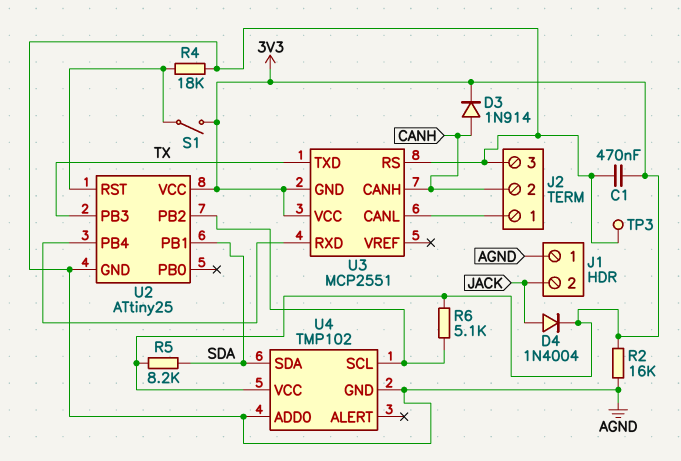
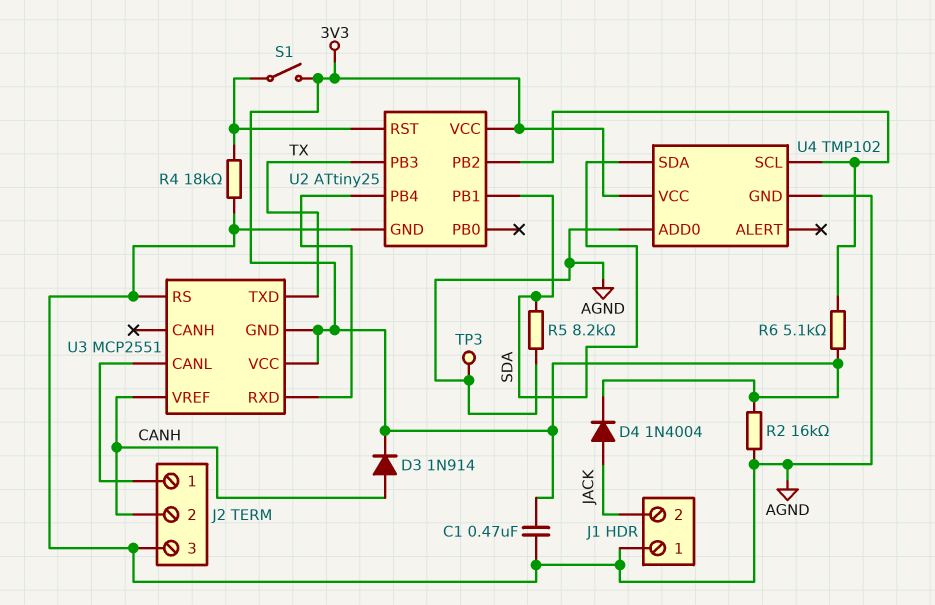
R5: 8.2k (3V3, SDA) -> 8.2k (AGND, SDA)
U3 pin CANH: CANH -> none
U3 pin VREF: none -> CANH

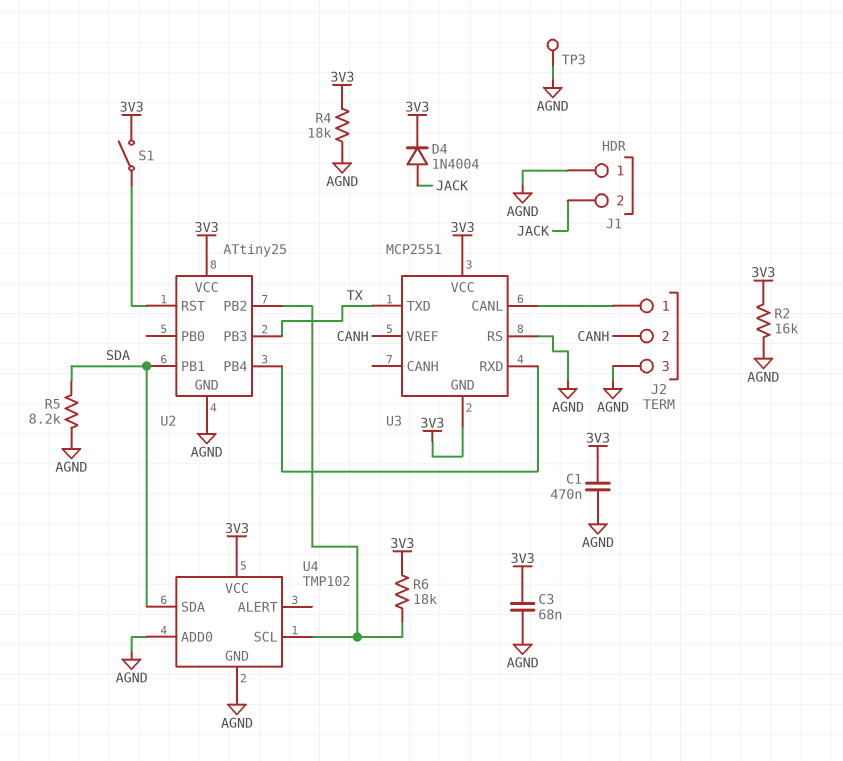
C3: none -> 68nF (3V3, AGND)
D3: diode 1N914 (A CANH, K 3V3) -> none
R4: 18k (AGND, U2/RST) -> 18k (3V3, AGND)
R6: 5.1k (3V3, U2/PB2) -> 18k (3V3, U2/PB2)

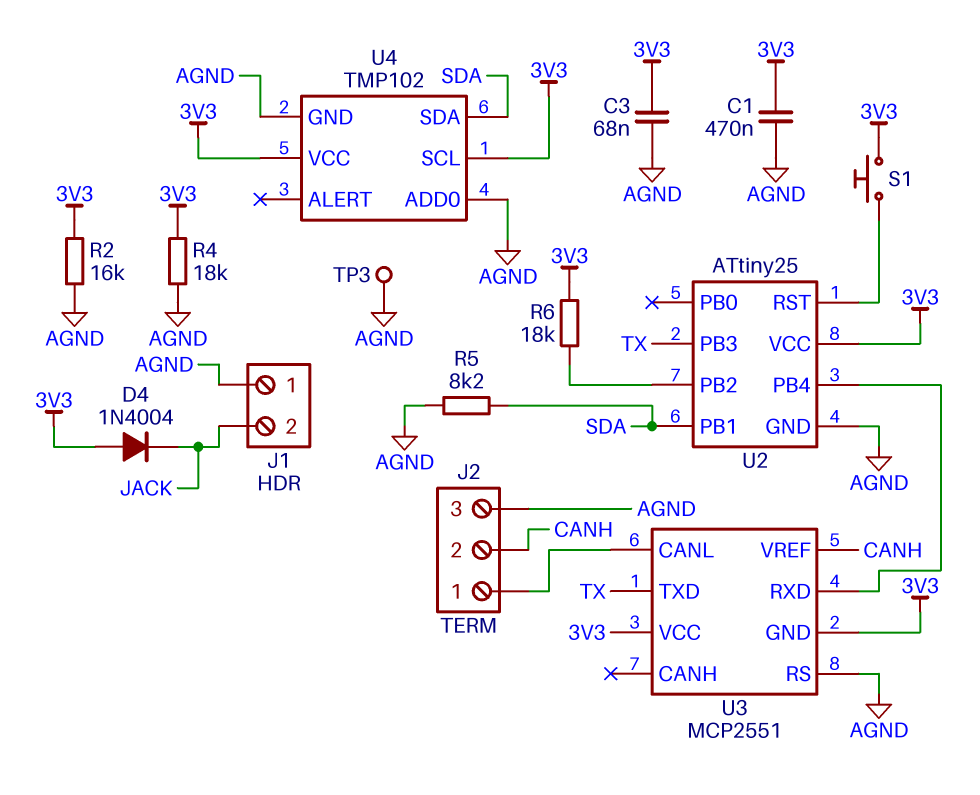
D4: diode 1N4004 (A JACK, K 3V3) -> diode 1N4004 (A 3V3, K JACK)
S1: switch (3V3, U2/RST) -> button (3V3, U2/RST)
U4 pin SCL: U2/PB2 -> 3V3

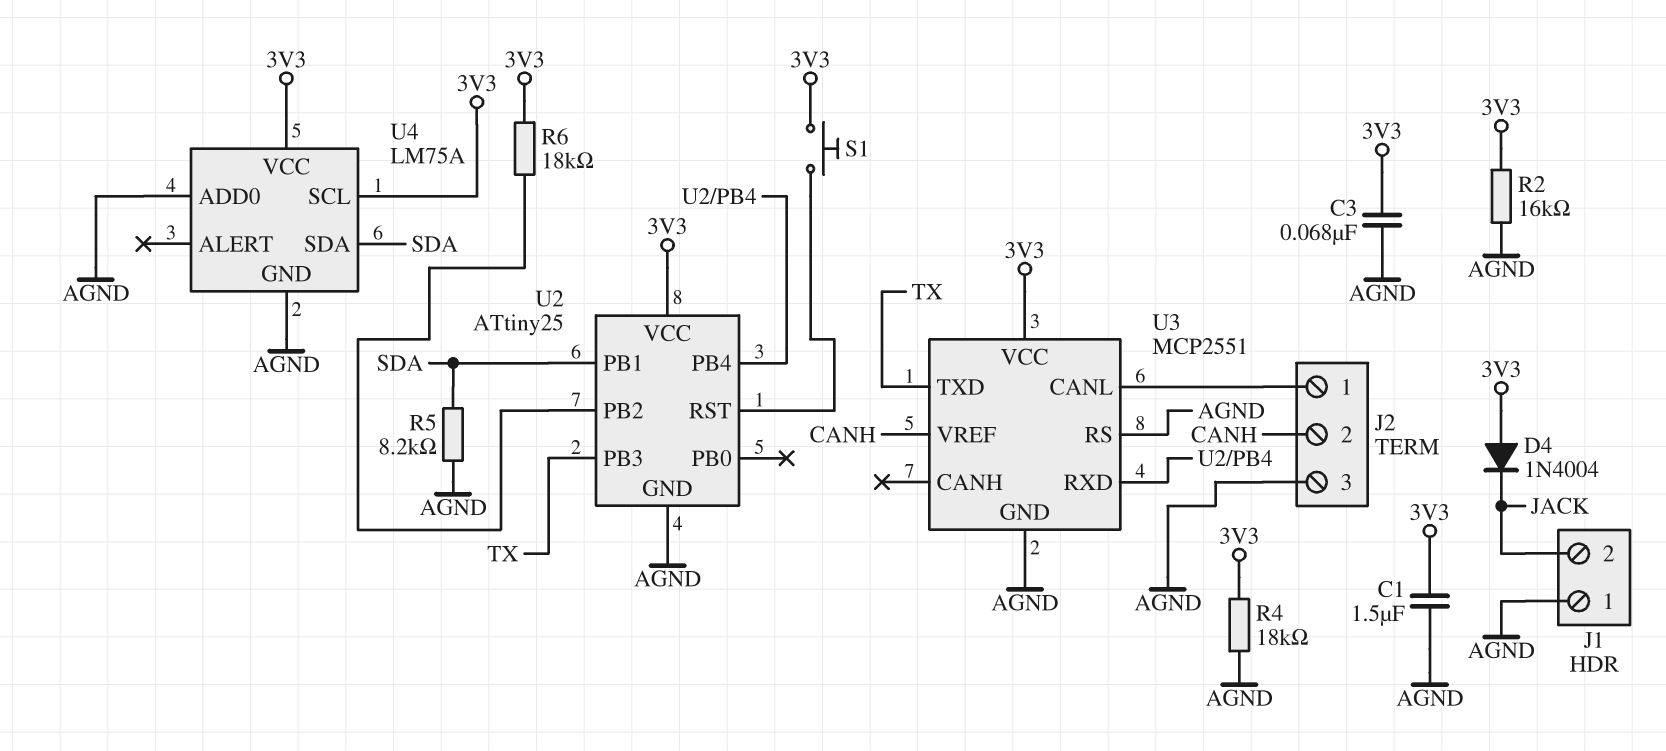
C1: 470nF (3V3, AGND) -> 1.5uF (3V3, AGND)
TP3: test point (AGND) -> none
U3 pin GND: 3V3 -> AGND
U4: TMP102 -> LM75A

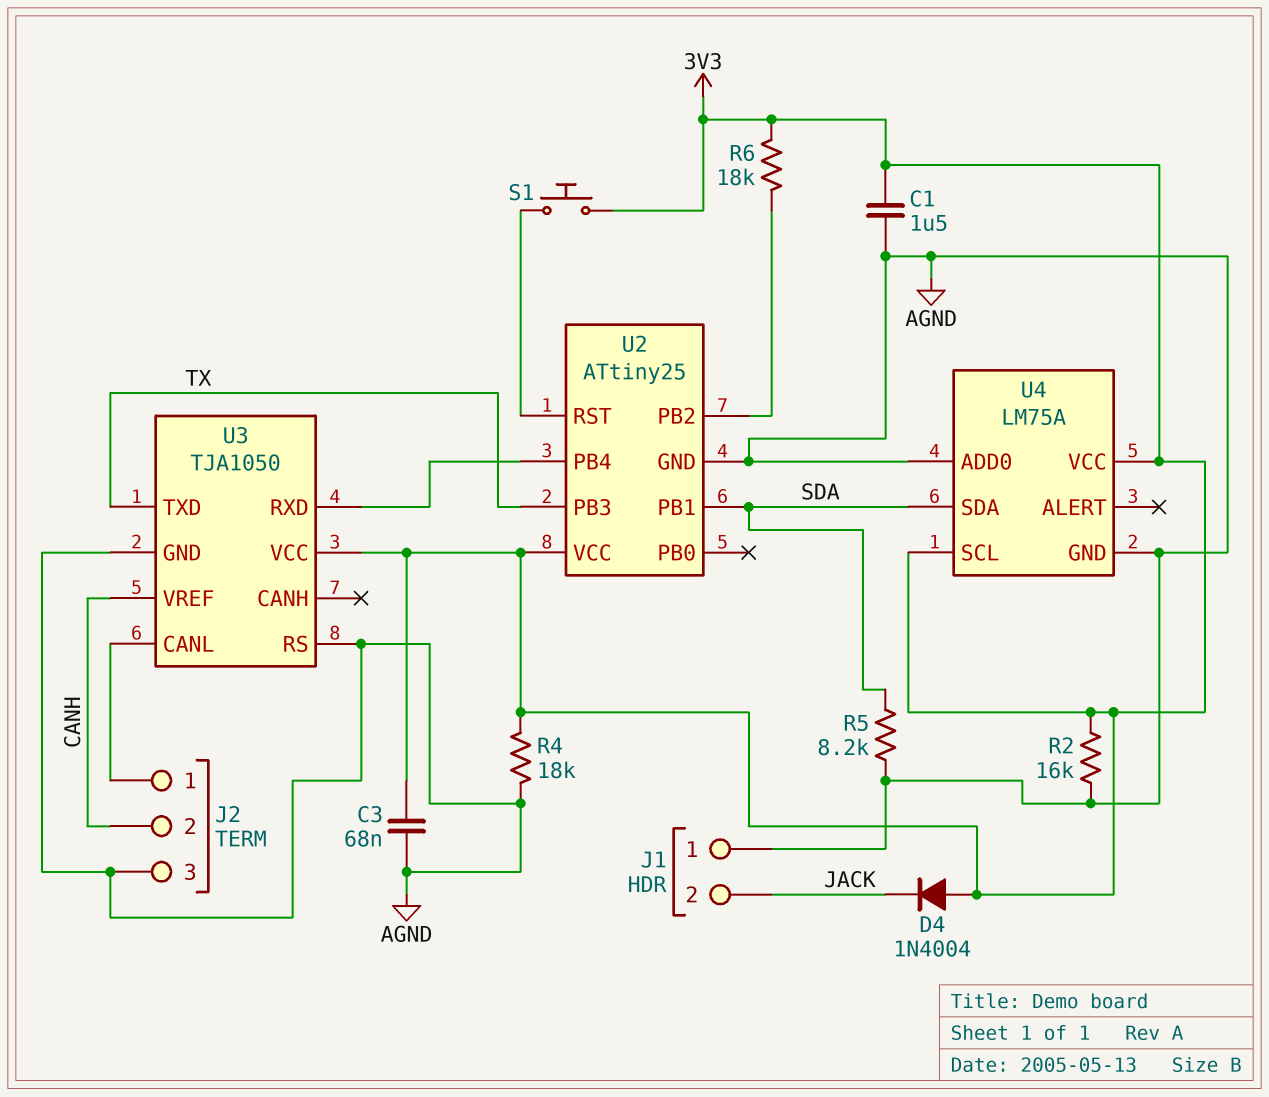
U3: MCP2551 -> TJA1050

